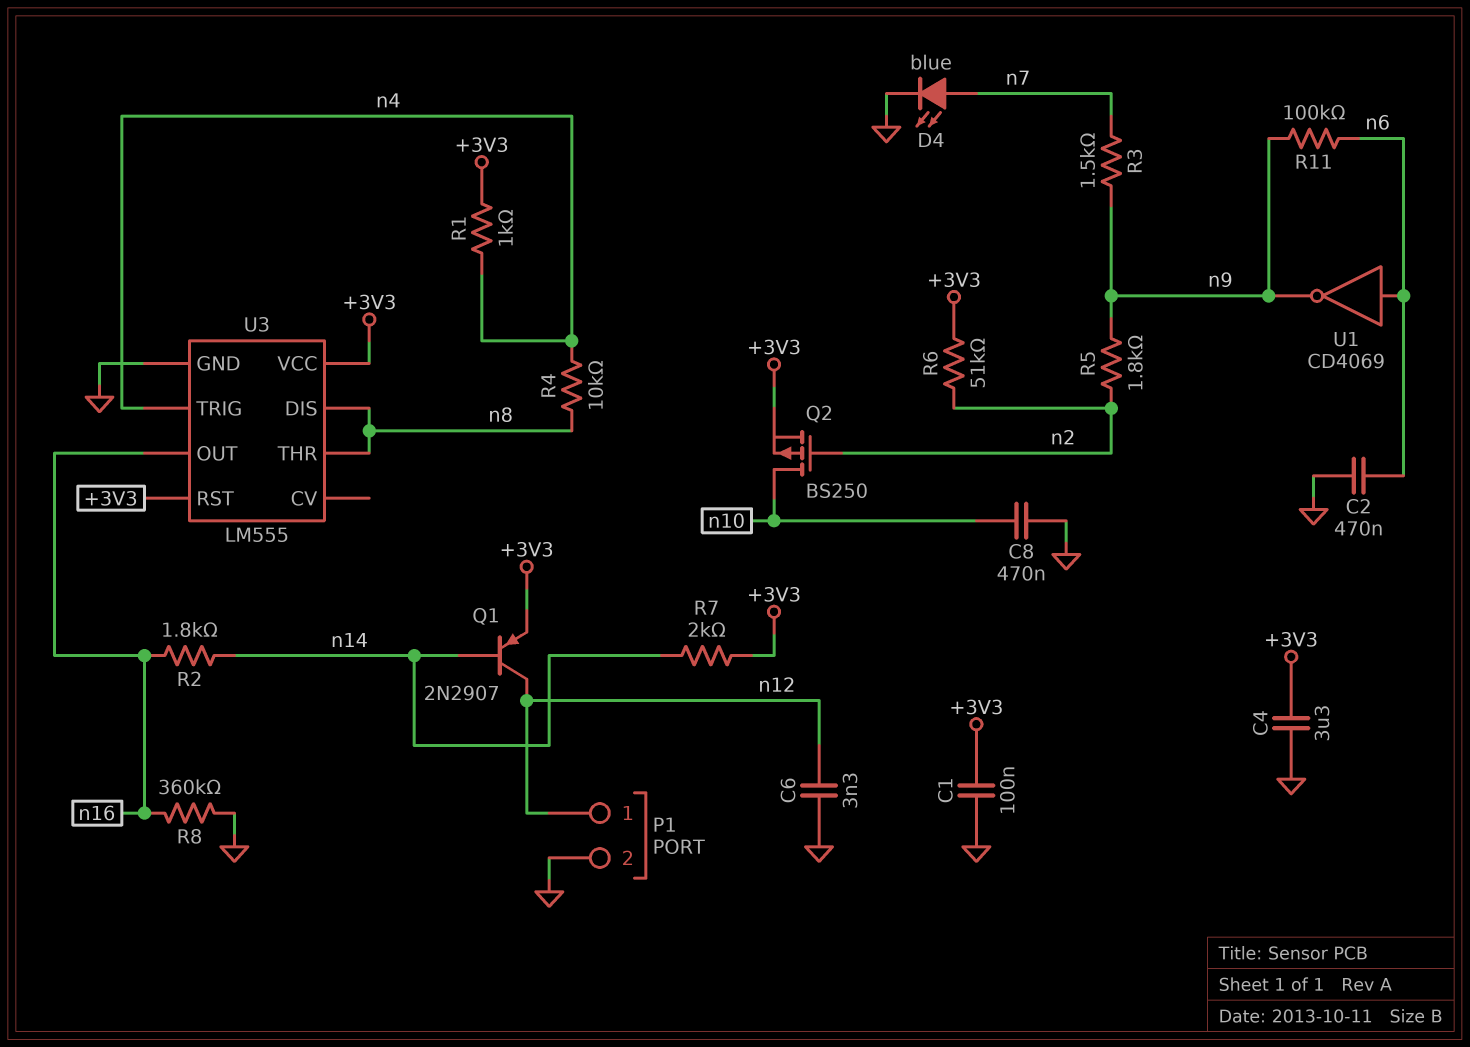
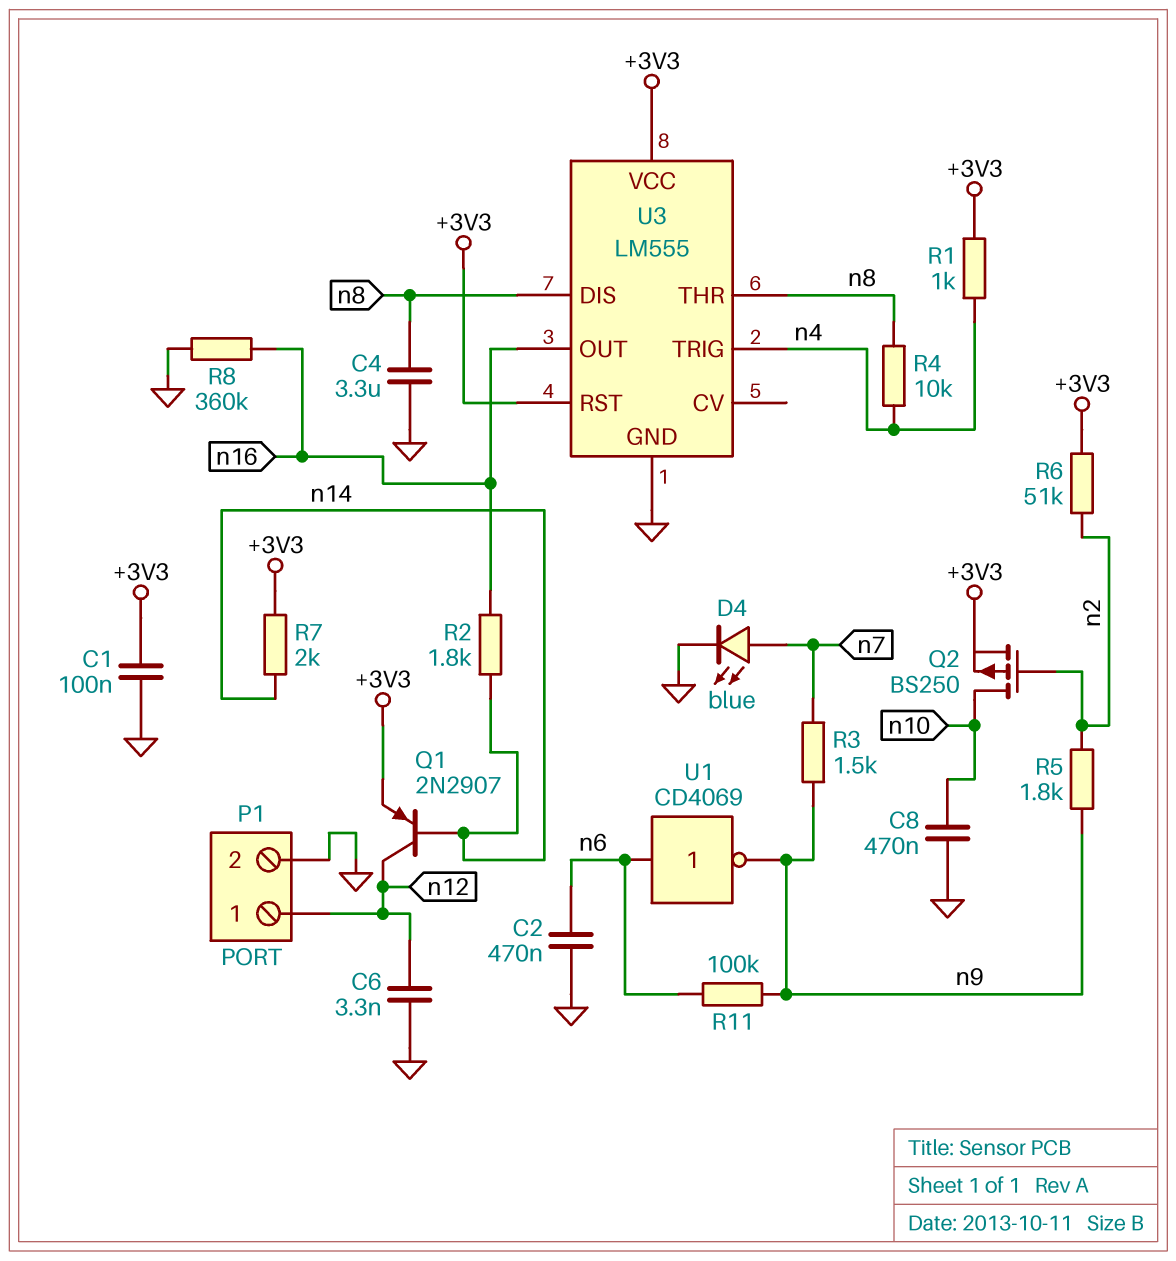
C4: 3.3uF (+3V3, GND) -> 3.3uF (GND, n8)

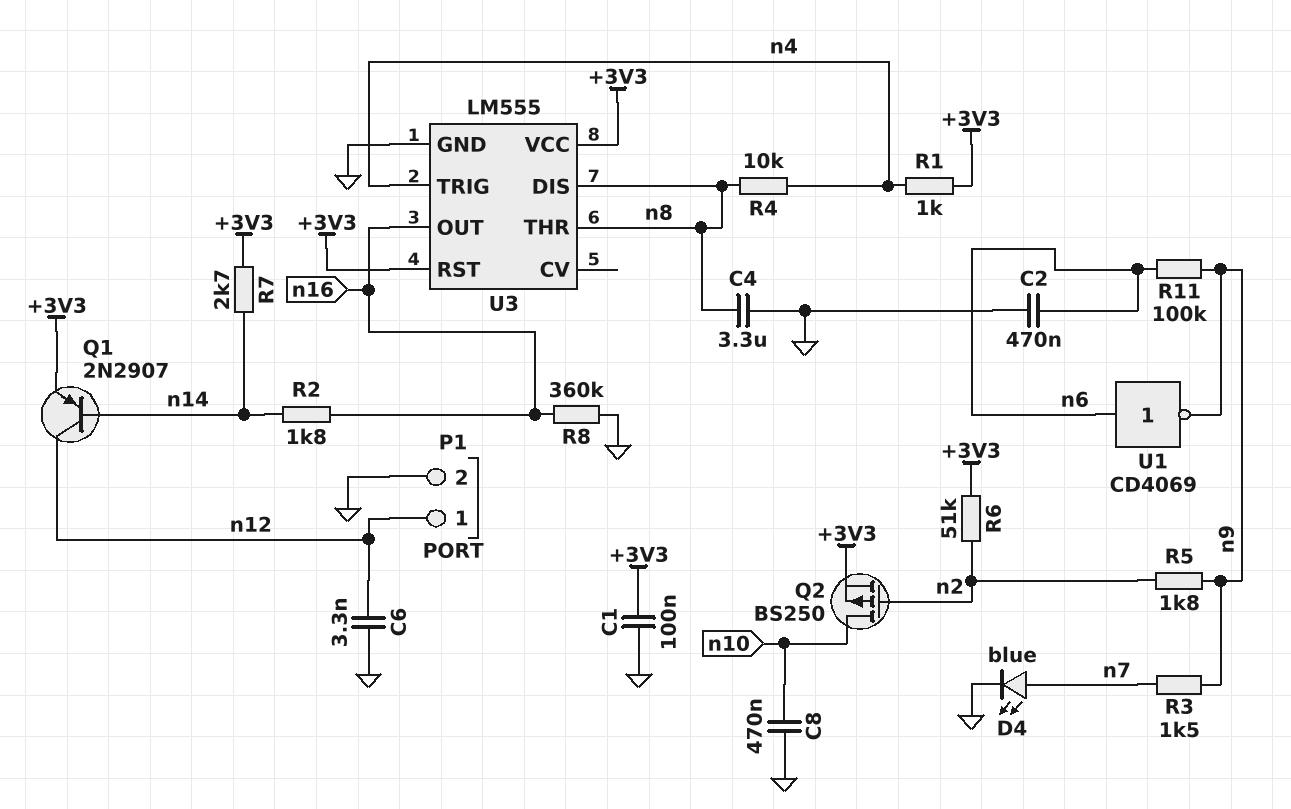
R7: 2k (+3V3, n14) -> 2.7k (+3V3, n14)

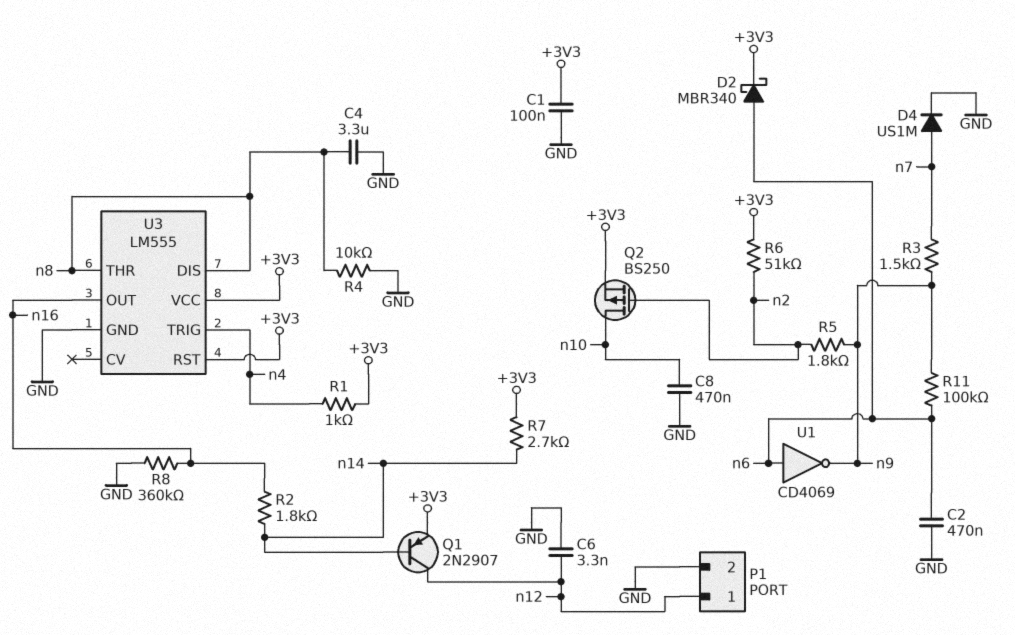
D2: none -> schottky MBR340 (A n6, K +3V3)
D4: LED blue (A n7, K GND) -> diode US1M (A n7, K GND)
R4: 10k (n4, n8) -> 10k (GND, n8)

